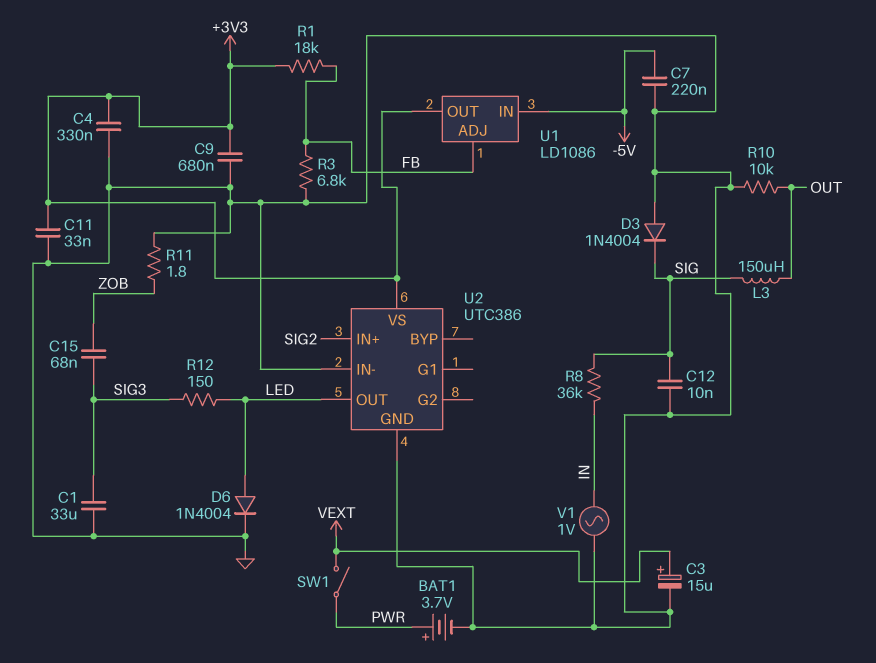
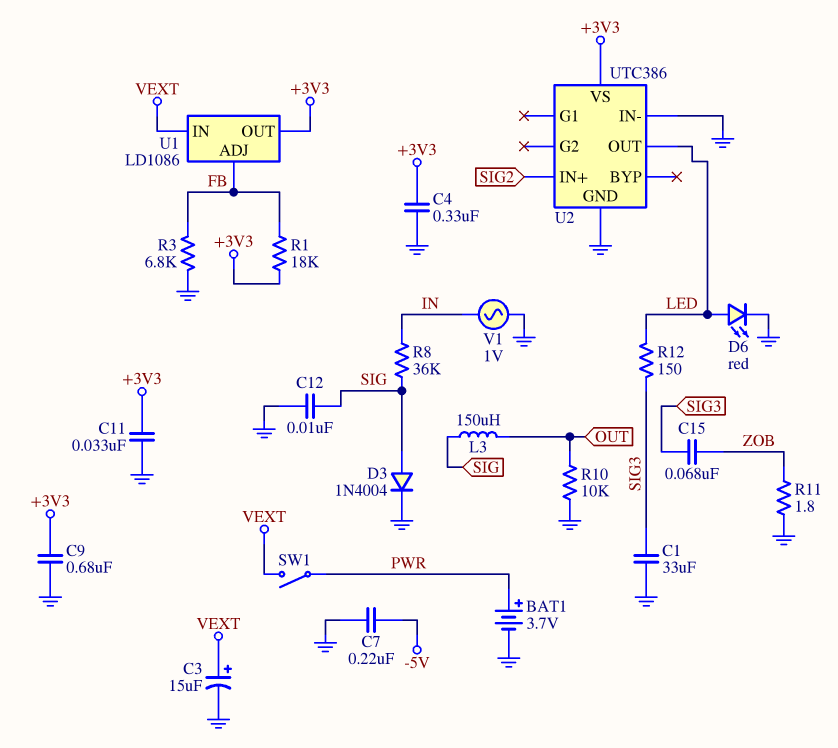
D3: diode 1N4004 (A GND, K SIG) -> diode 1N4004 (A SIG, K GND)
D6: diode 1N4004 (A LED, K GND) -> LED red (A LED, K GND)
U1 pin IN: -5V -> VEXT

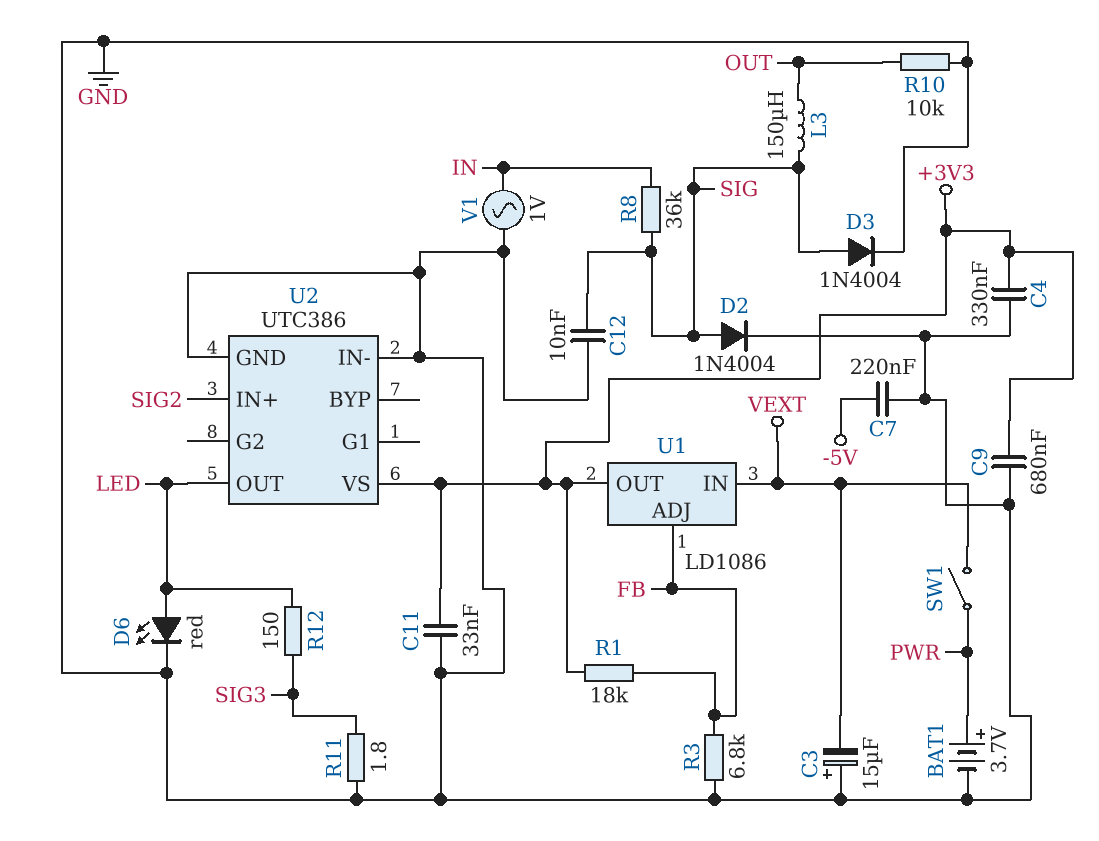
C1: 33uF (GND, SIG3) -> none
C3: 15uF (plus VEXT, minus GND) -> 15uF (plus GND, minus VEXT)
C15: 68nF (SIG3, ZOB) -> none
D2: none -> diode 1N4004 (A SIG, K GND)
R11: 1.8 (GND, ZOB) -> 1.8 (GND, SIG3)

